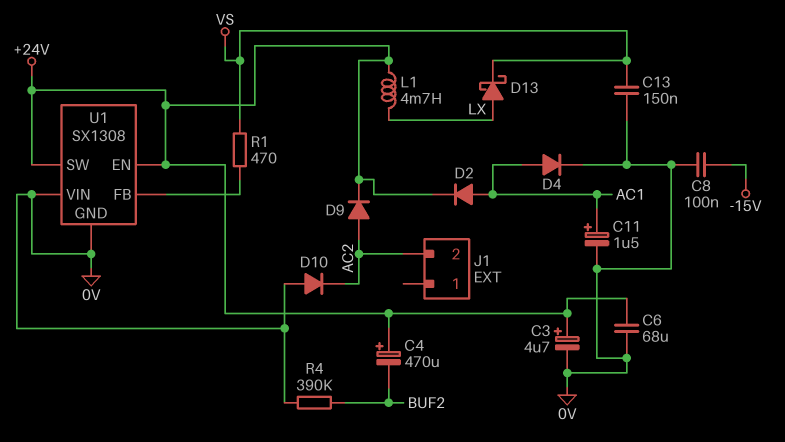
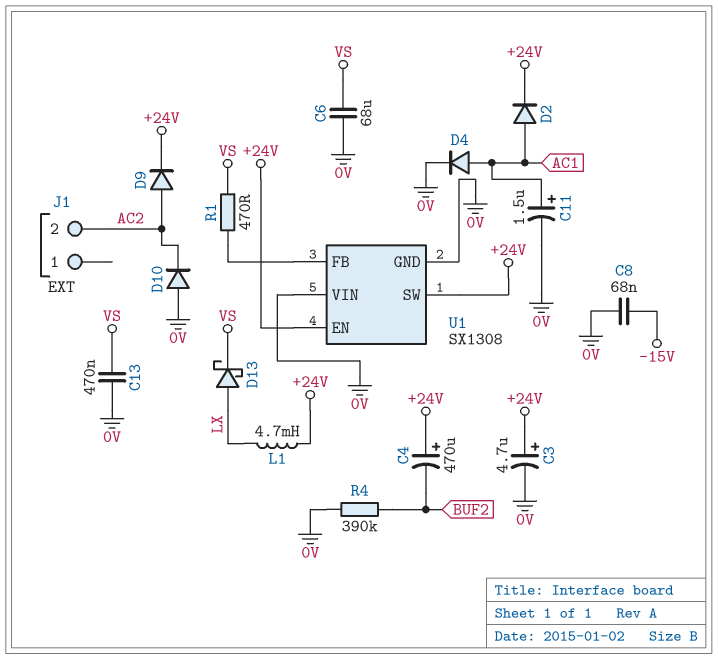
C6: 68uF (+24V, 0V) -> 68uF (0V, VS)
C8: 100nF (-15V, 0V) -> 68nF (-15V, 0V)
C13: 150nF (0V, VS) -> 470nF (0V, VS)

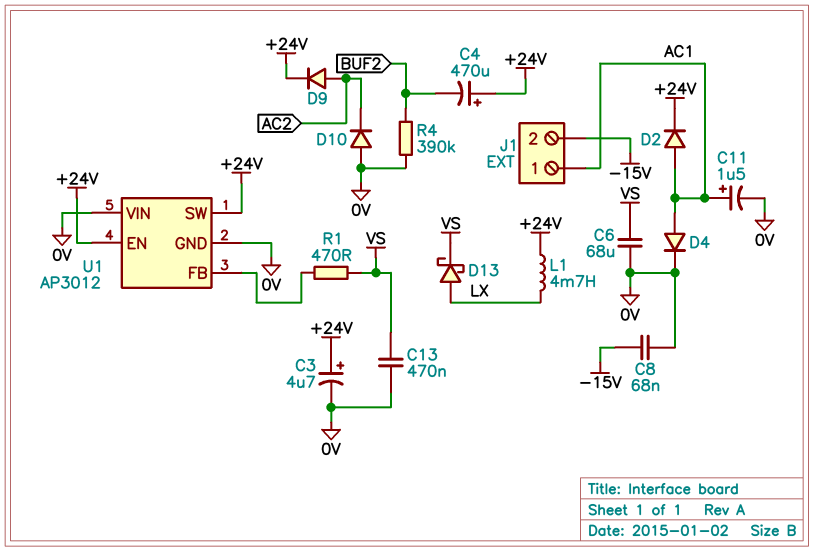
J1 pin 1: none -> AC1
J1 pin 2: AC2 -> -15V
U1: SX1308 -> AP3012

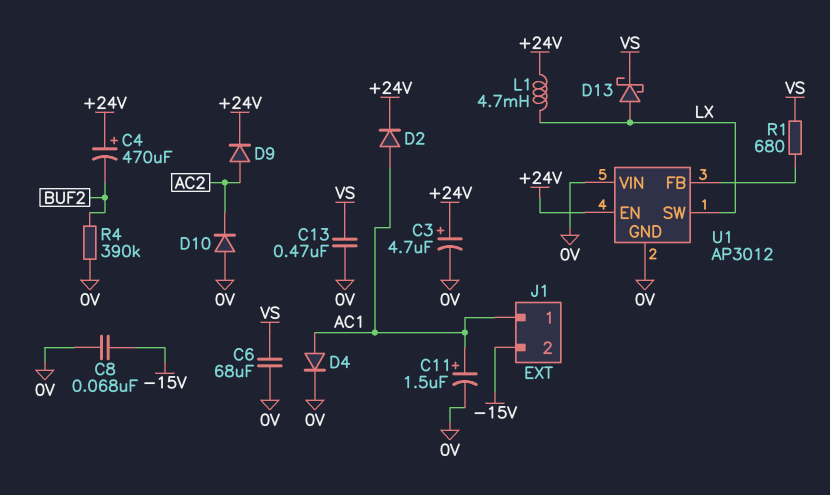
R1: 470 (U1/FB, VS) -> 680 (U1/FB, VS)
U1 pin SW: +24V -> LX

